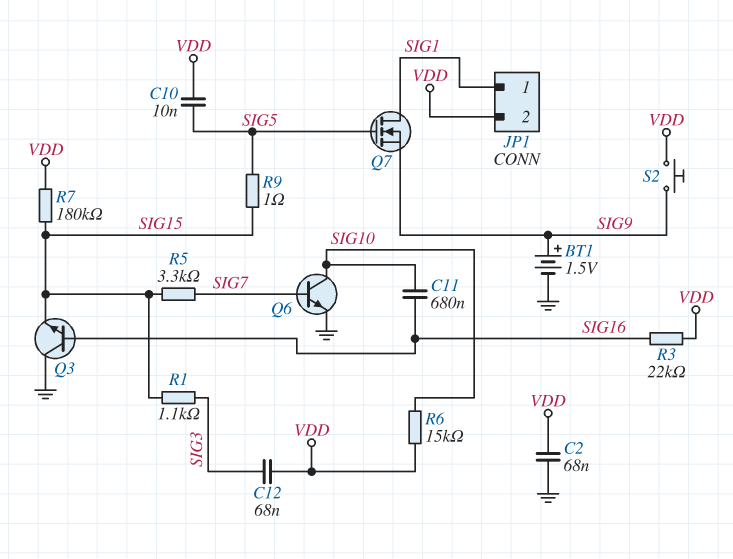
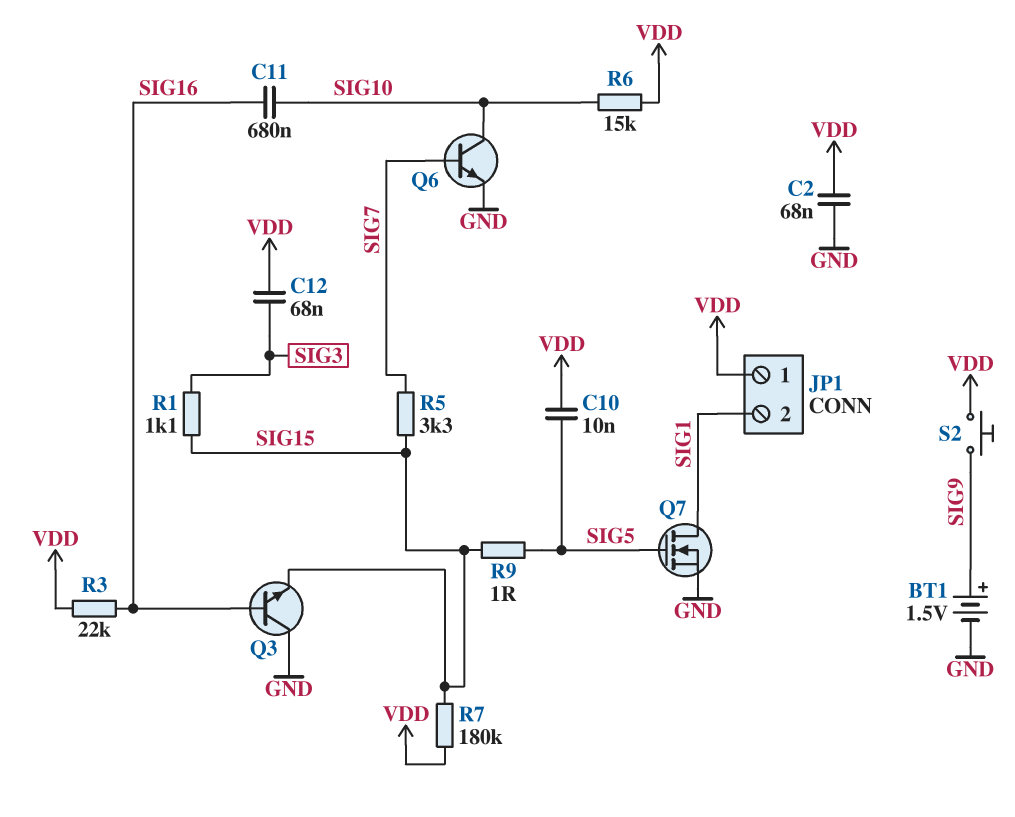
JP1 pin 1: SIG1 -> VDD
JP1 pin 2: VDD -> SIG1
Q7: NMOS (G SIG5, D SIG1, S SIG9) -> NMOS (G SIG5, D SIG1, S GND)

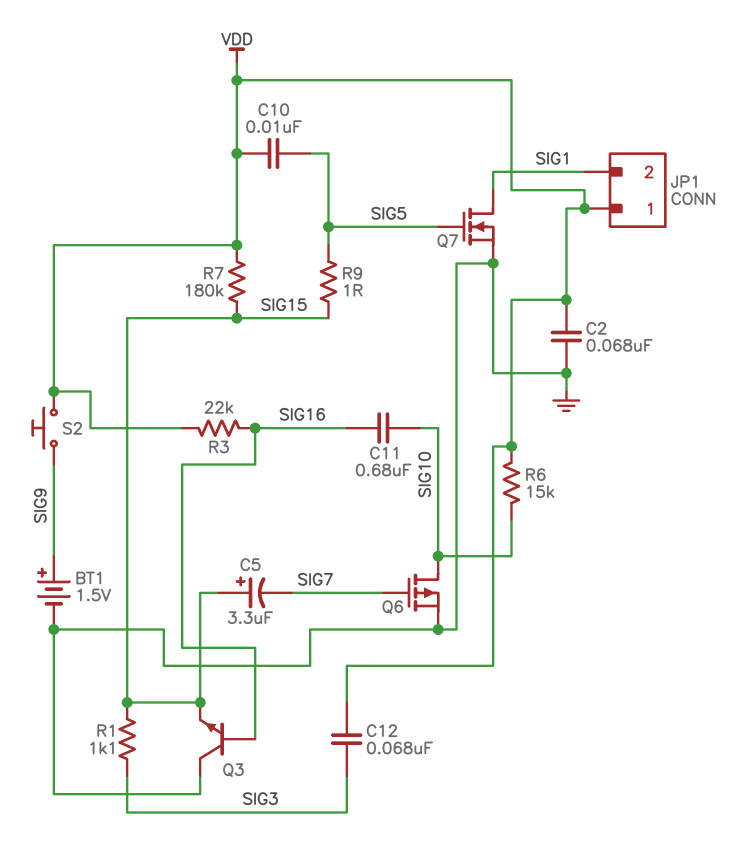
C5: none -> 3.3uF (plus SIG15, minus SIG7)
Q6: NPN (B SIG7, C SIG10, E GND) -> PMOS (G SIG7, D SIG10, S GND)
R5: 3.3k (SIG7, SIG15) -> none

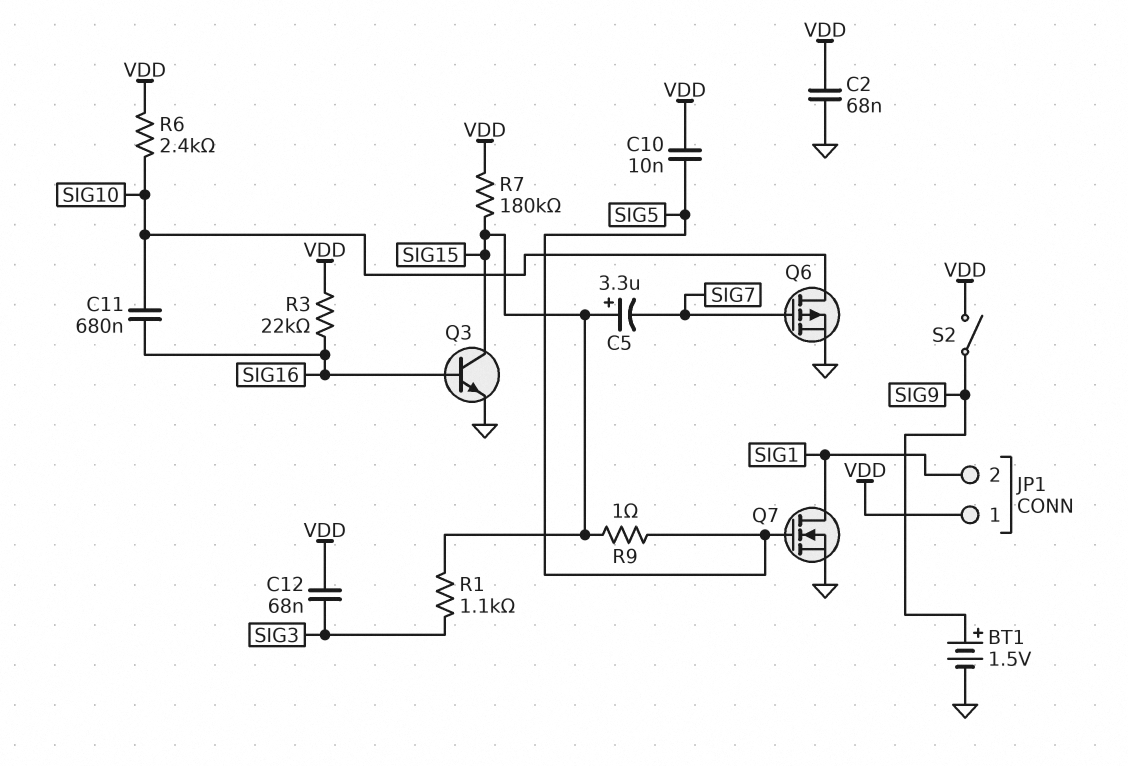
Q3: NPN (B SIG16, C GND, E SIG15) -> NPN (B SIG16, C SIG15, E GND)
R6: 15k (SIG10, VDD) -> 2.4k (SIG10, VDD)
S2: button (SIG9, VDD) -> switch (SIG9, VDD)

